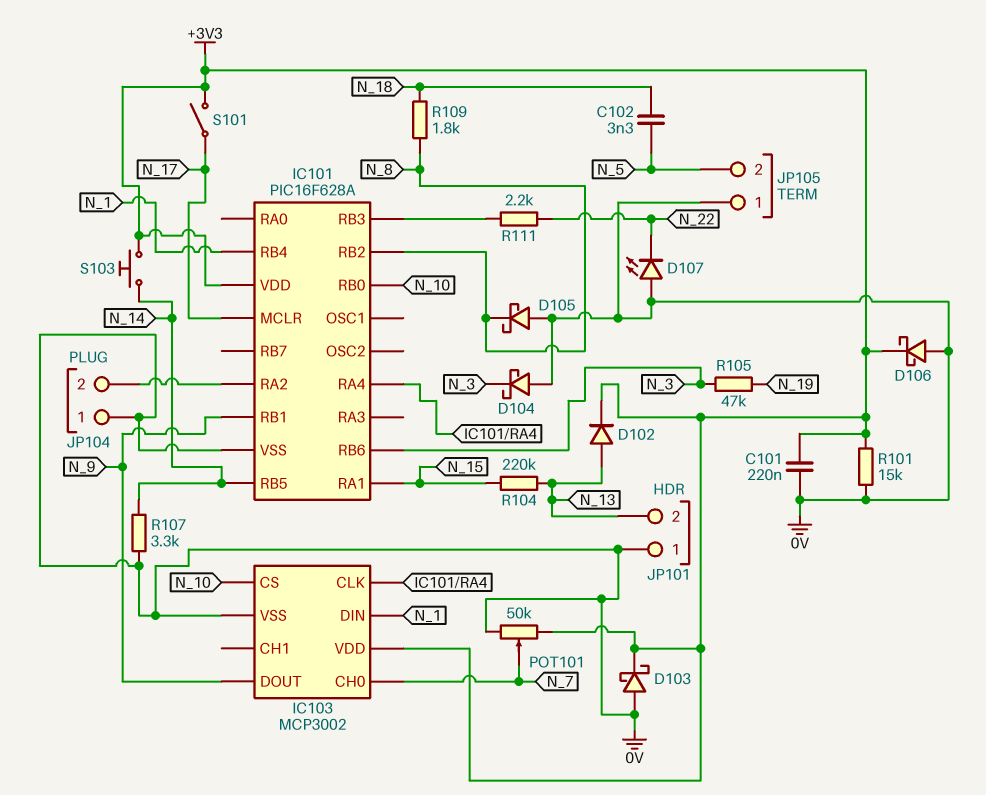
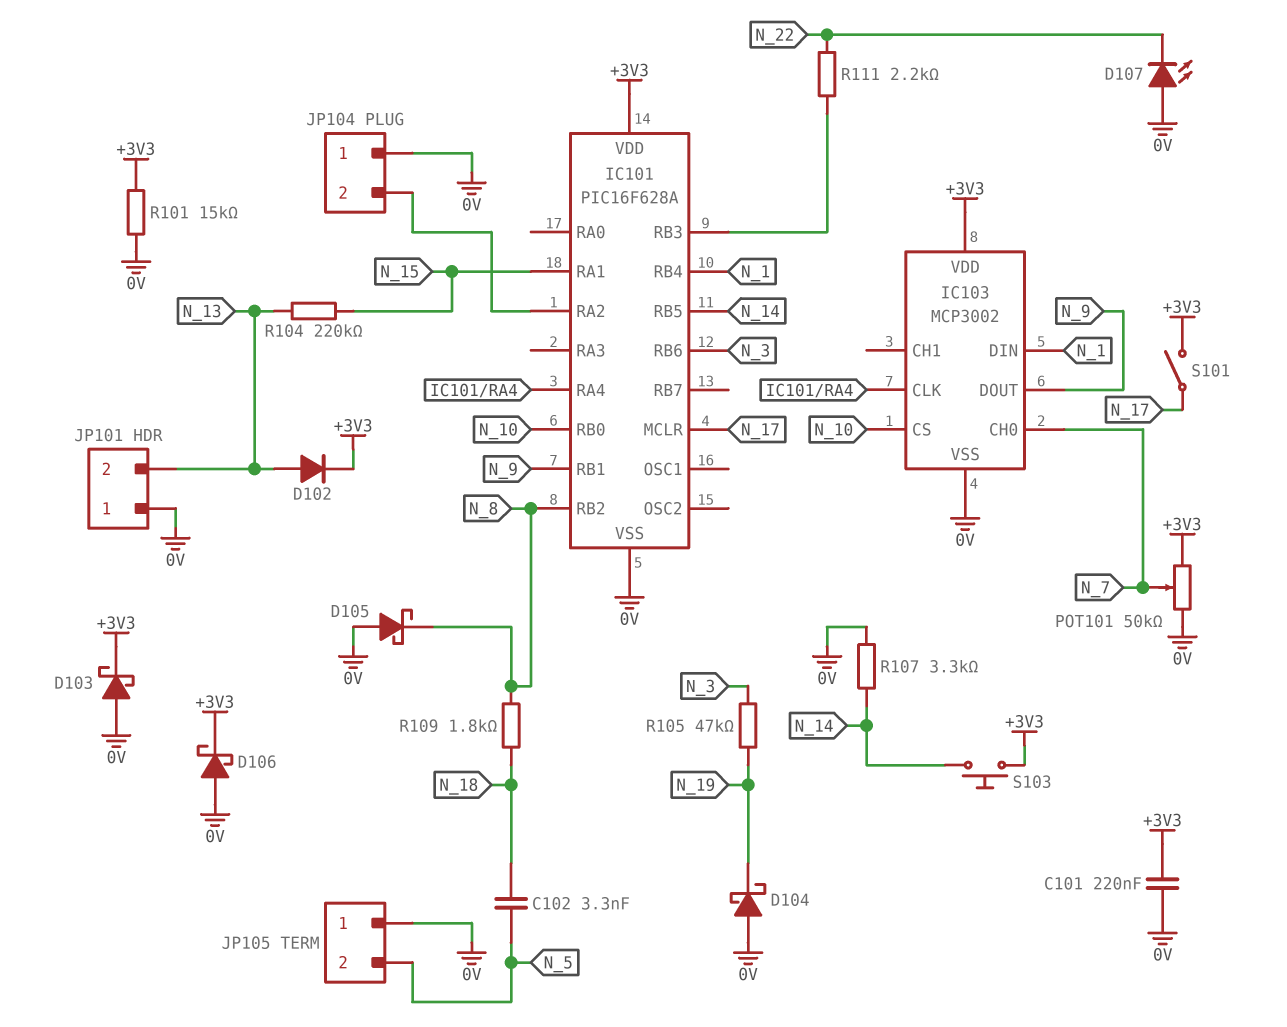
D104: schottky (A 0V, K N_3) -> schottky (A 0V, K N_19)

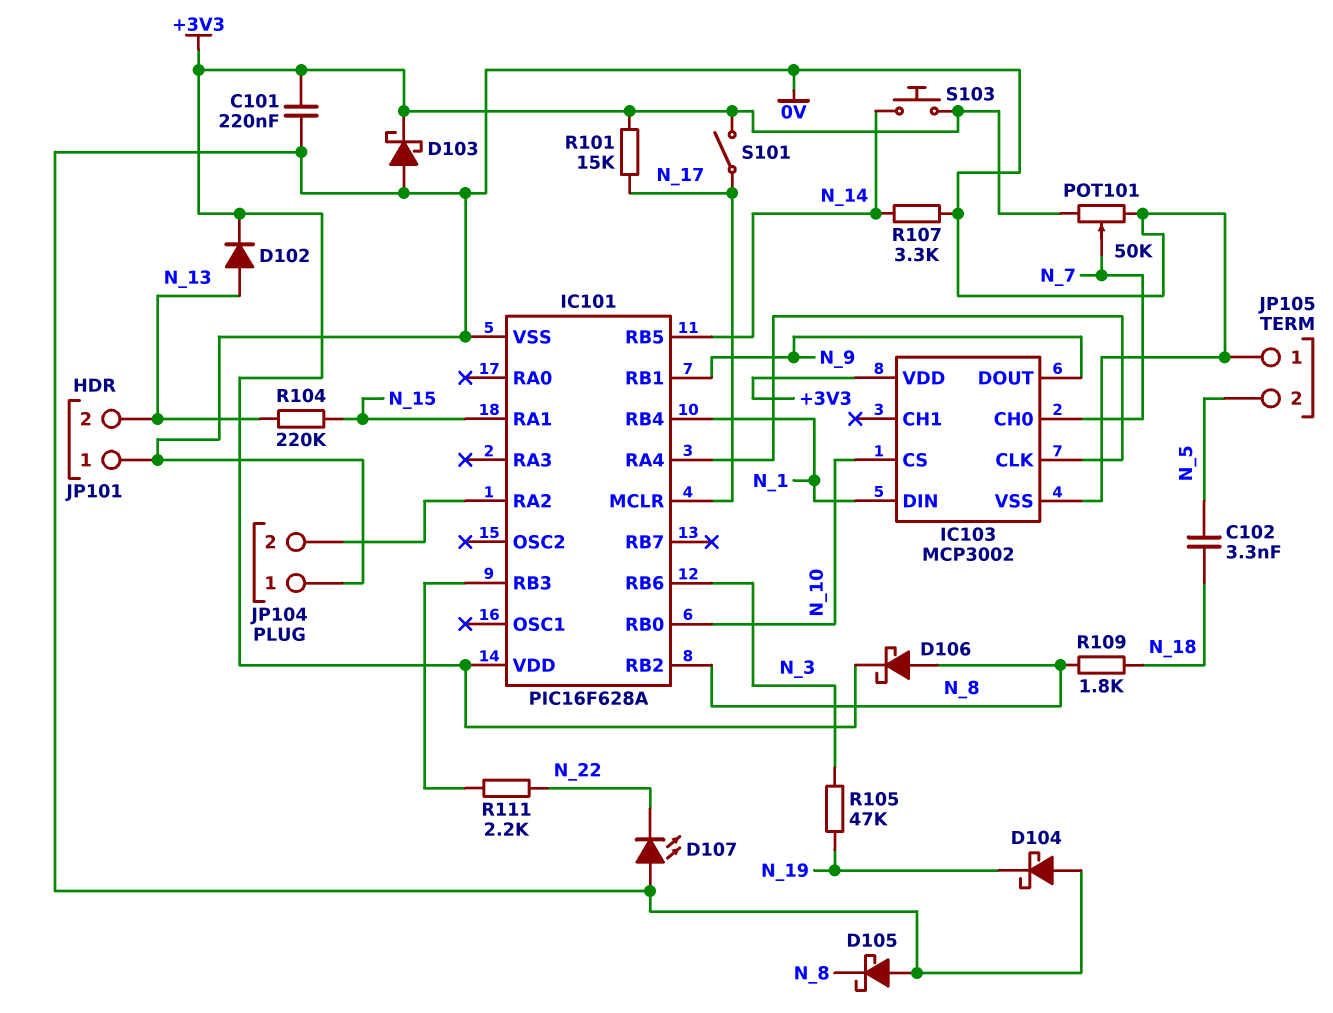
D106: schottky (A 0V, K +3V3) -> schottky (A N_8, K +3V3)
R101: 15k (+3V3, 0V) -> 15k (+3V3, N_17)

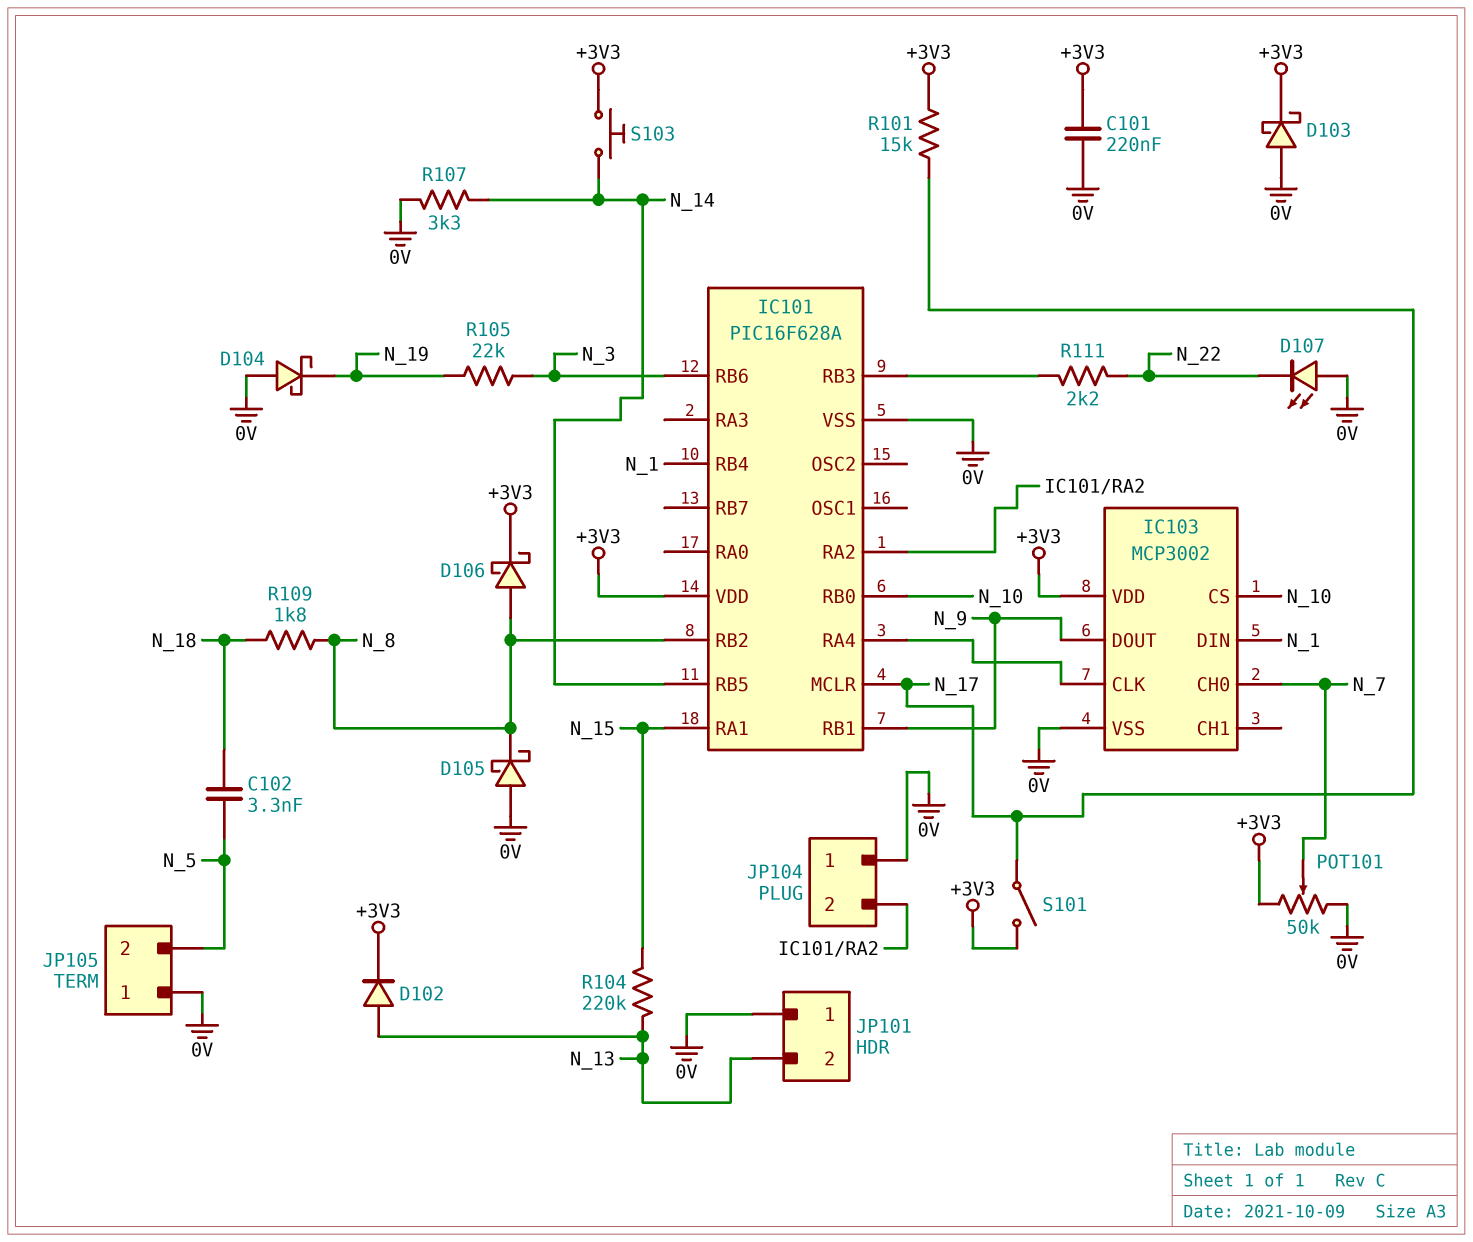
R105: 47k (N_3, N_19) -> 22k (N_3, N_19)

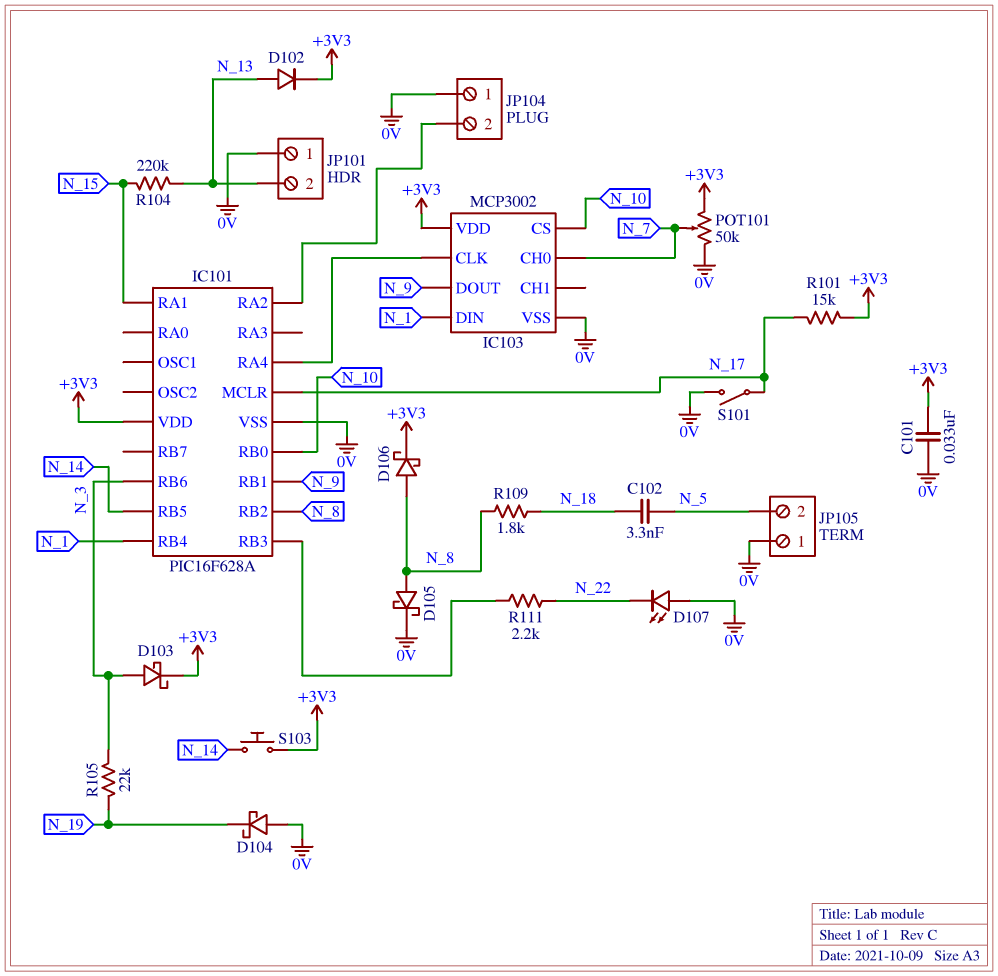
C101: 220nF (+3V3, 0V) -> 33nF (+3V3, 0V)
D103: schottky (A 0V, K +3V3) -> schottky (A N_3, K +3V3)
D105: schottky (A 0V, K N_8) -> schottky (A N_8, K 0V)
R107: 3.3k (0V, N_14) -> none
S101: switch (+3V3, N_17) -> switch (0V, N_17)

